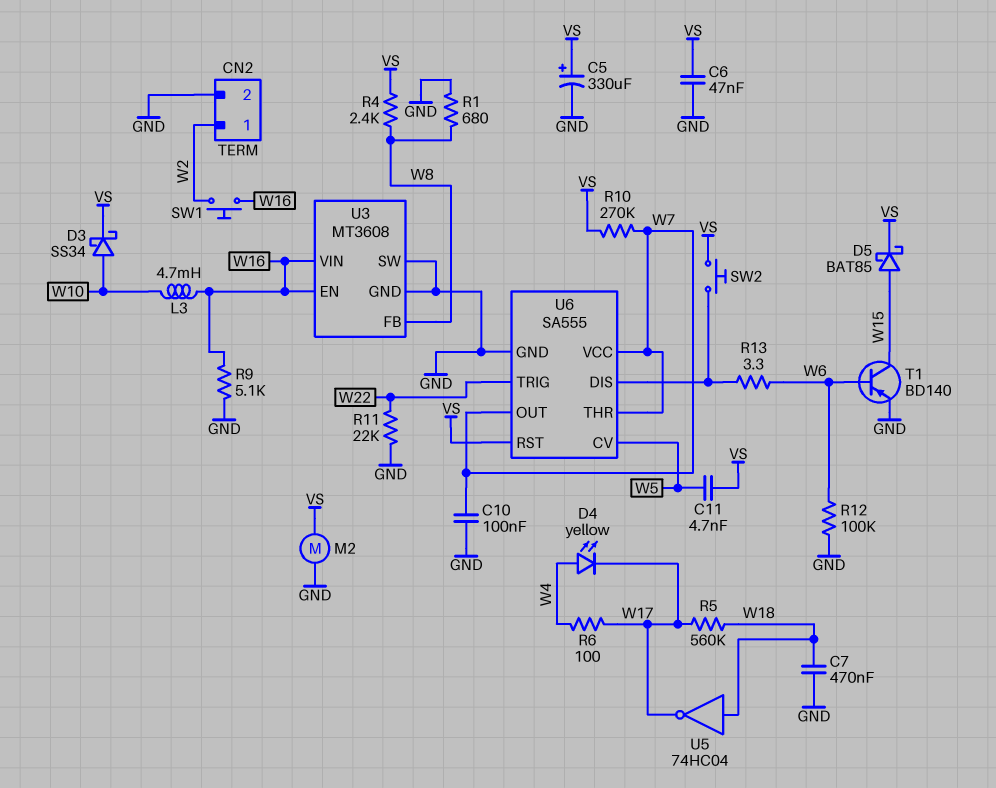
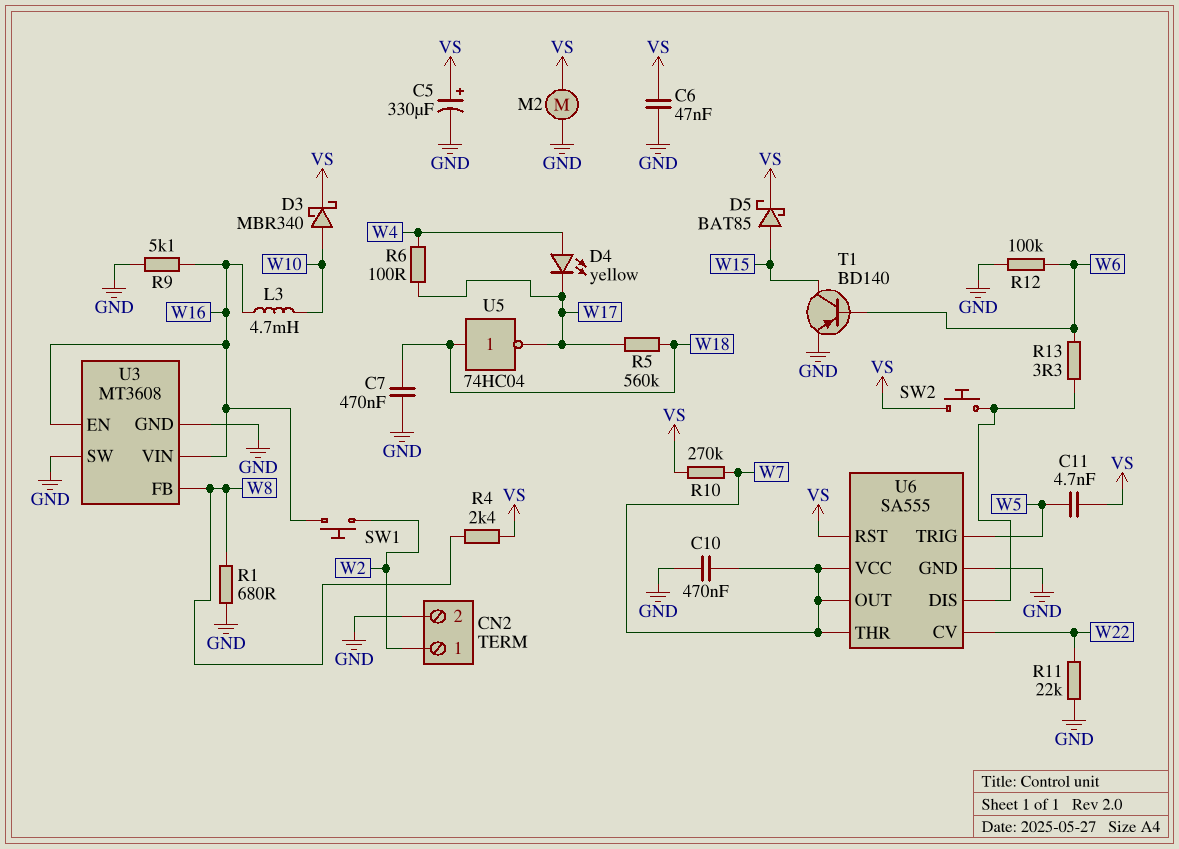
C10: 100nF (GND, W7) -> 470nF (GND, W7)
D3: schottky SS34 (A W10, K VS) -> schottky MBR340 (A W10, K VS)
U6 pin CV: W5 -> W22
U6 pin TRIG: W22 -> W5

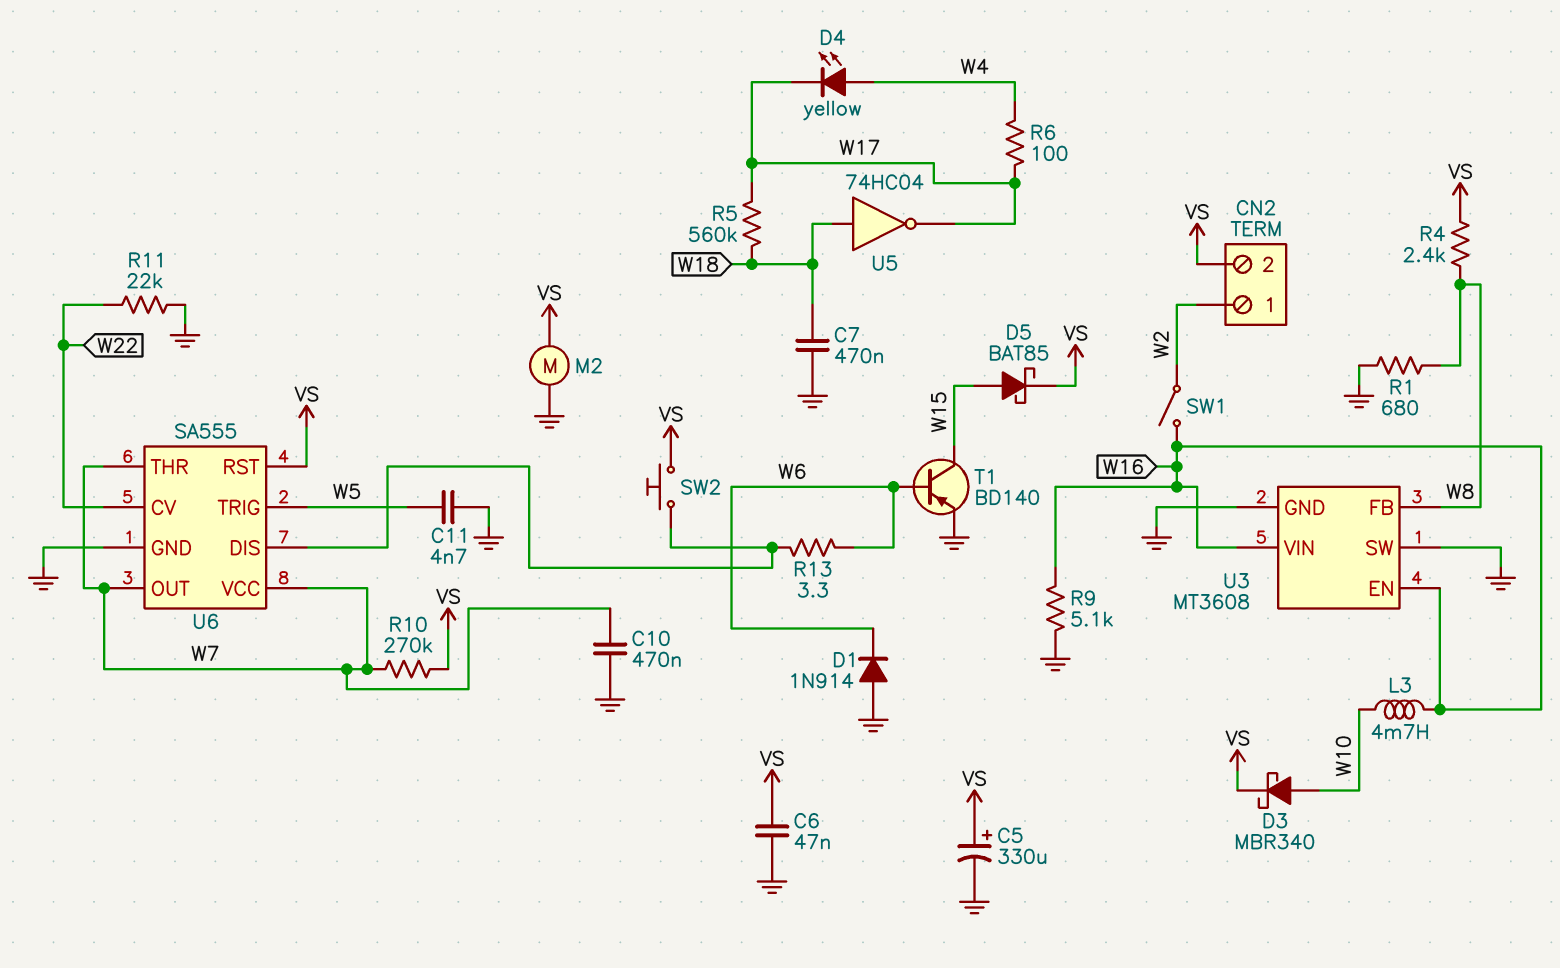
C11: 4.7nF (VS, W5) -> 4.7nF (GND, W5)
CN2 pin 2: GND -> VS
D1: none -> diode 1N914 (A GND, K W6)
R12: 100k (GND, W6) -> none
SW1: button (W2, W16) -> switch (W2, W16)

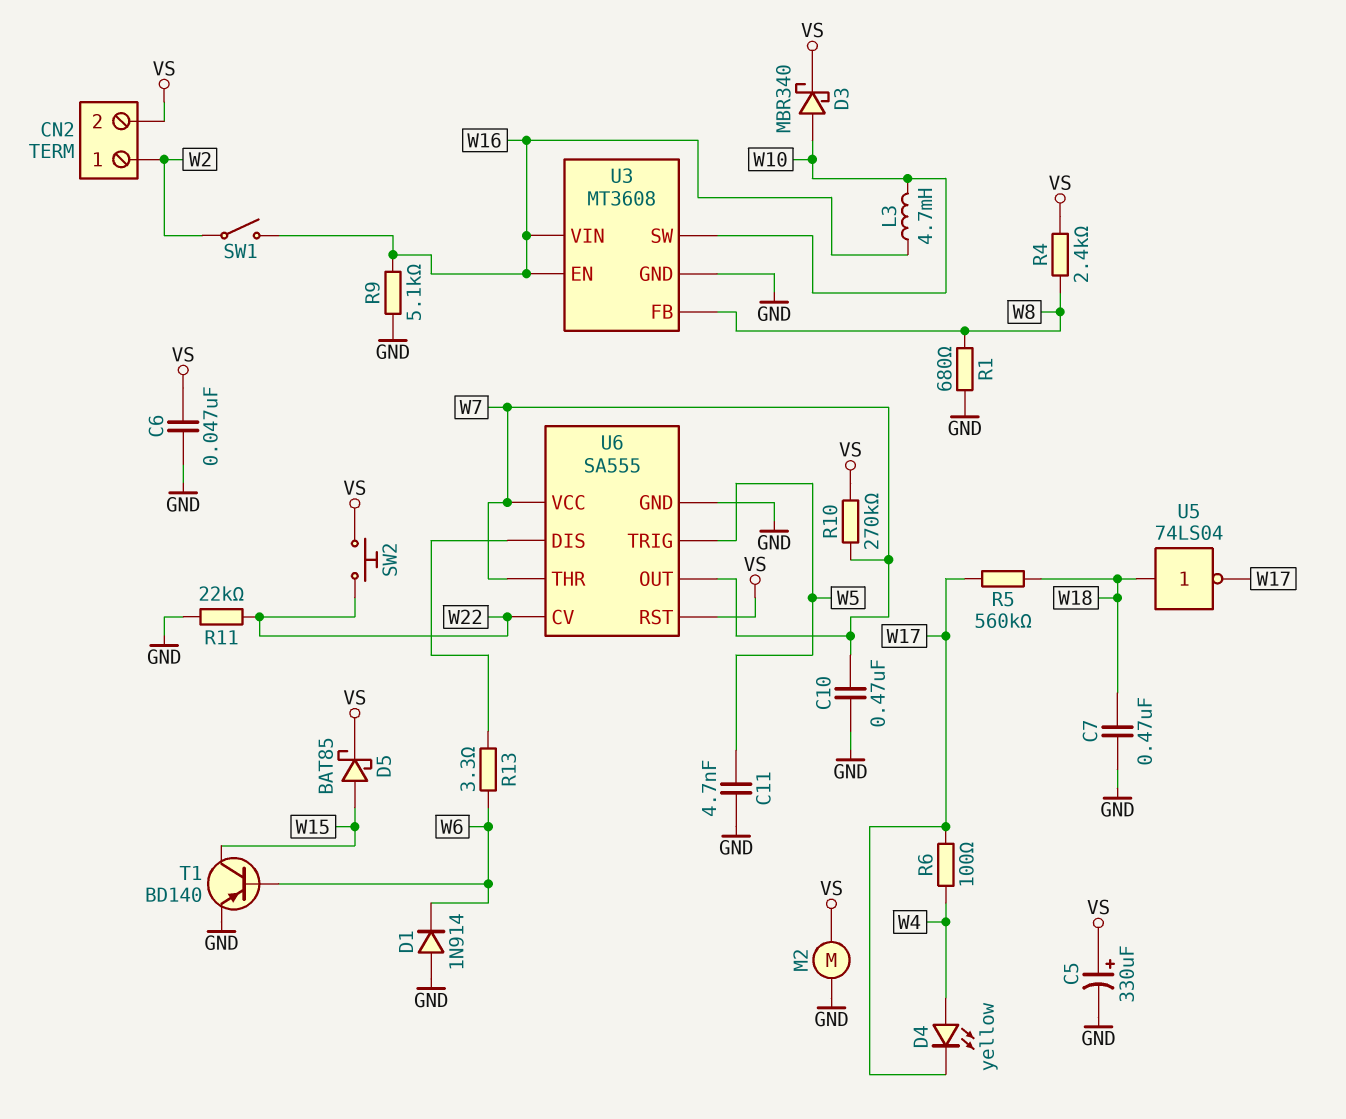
SW2: button (U6/DIS, VS) -> button (VS, W22)
U3 pin SW: GND -> W10
U5: NOT 74HC04 (in W18, out W17) -> NOT 74LS04 (in W18, out W17)

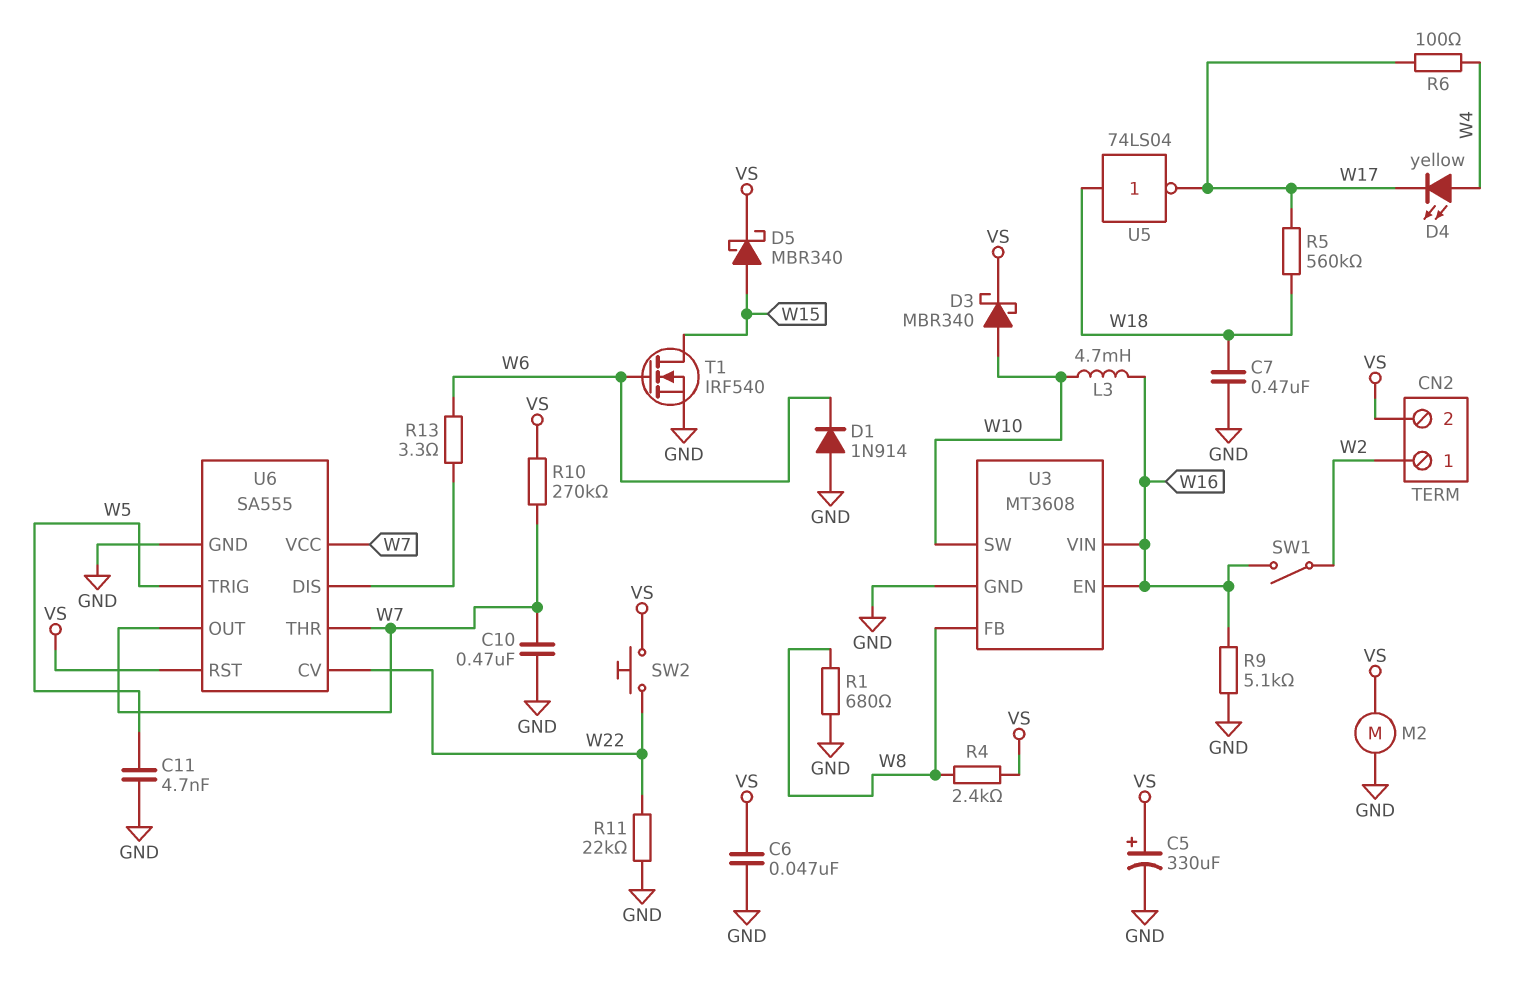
D5: schottky BAT85 (A W15, K VS) -> schottky MBR340 (A W15, K VS)
T1: PNP BD140 (B W6, C W15, E GND) -> NMOS IRF540 (G W6, D W15, S GND)

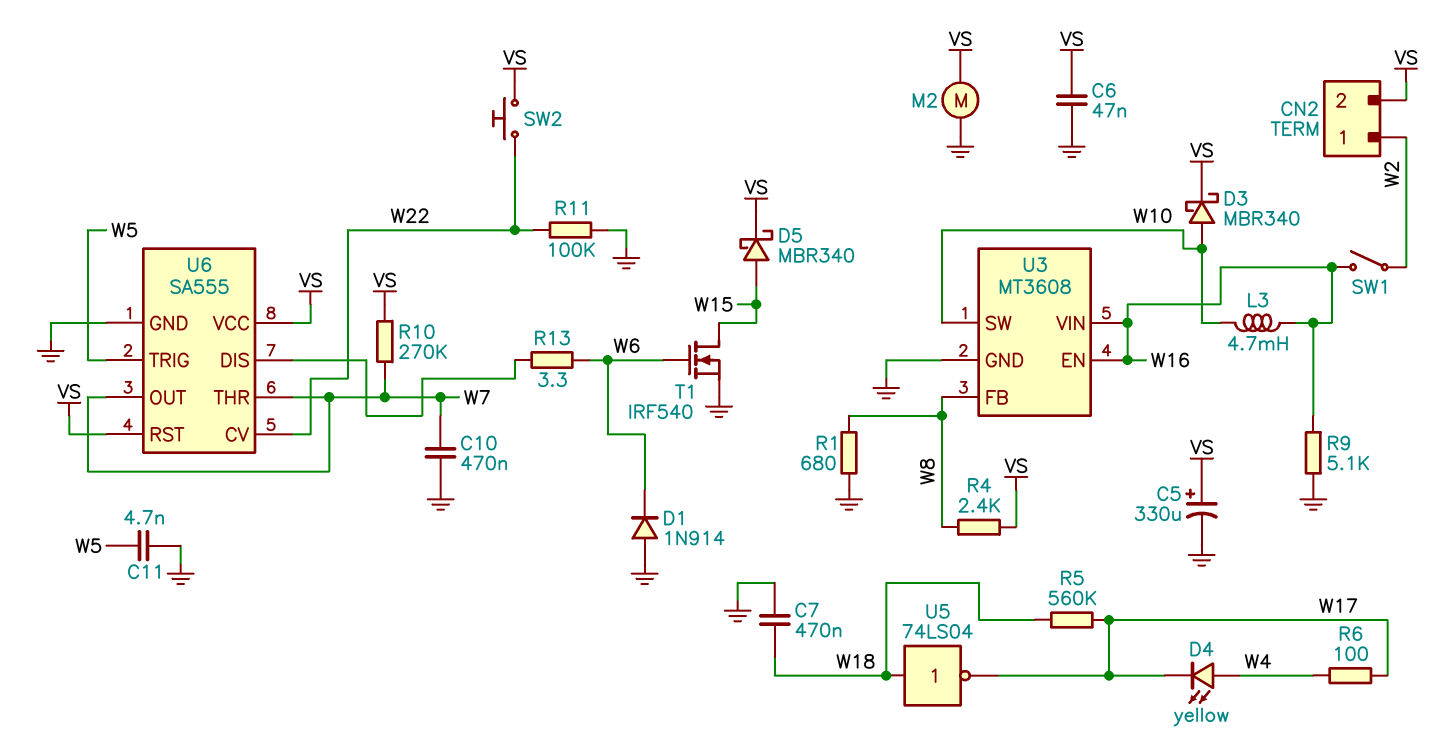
R11: 22k (GND, W22) -> 100k (GND, W22)
U6 pin VCC: W7 -> VS

